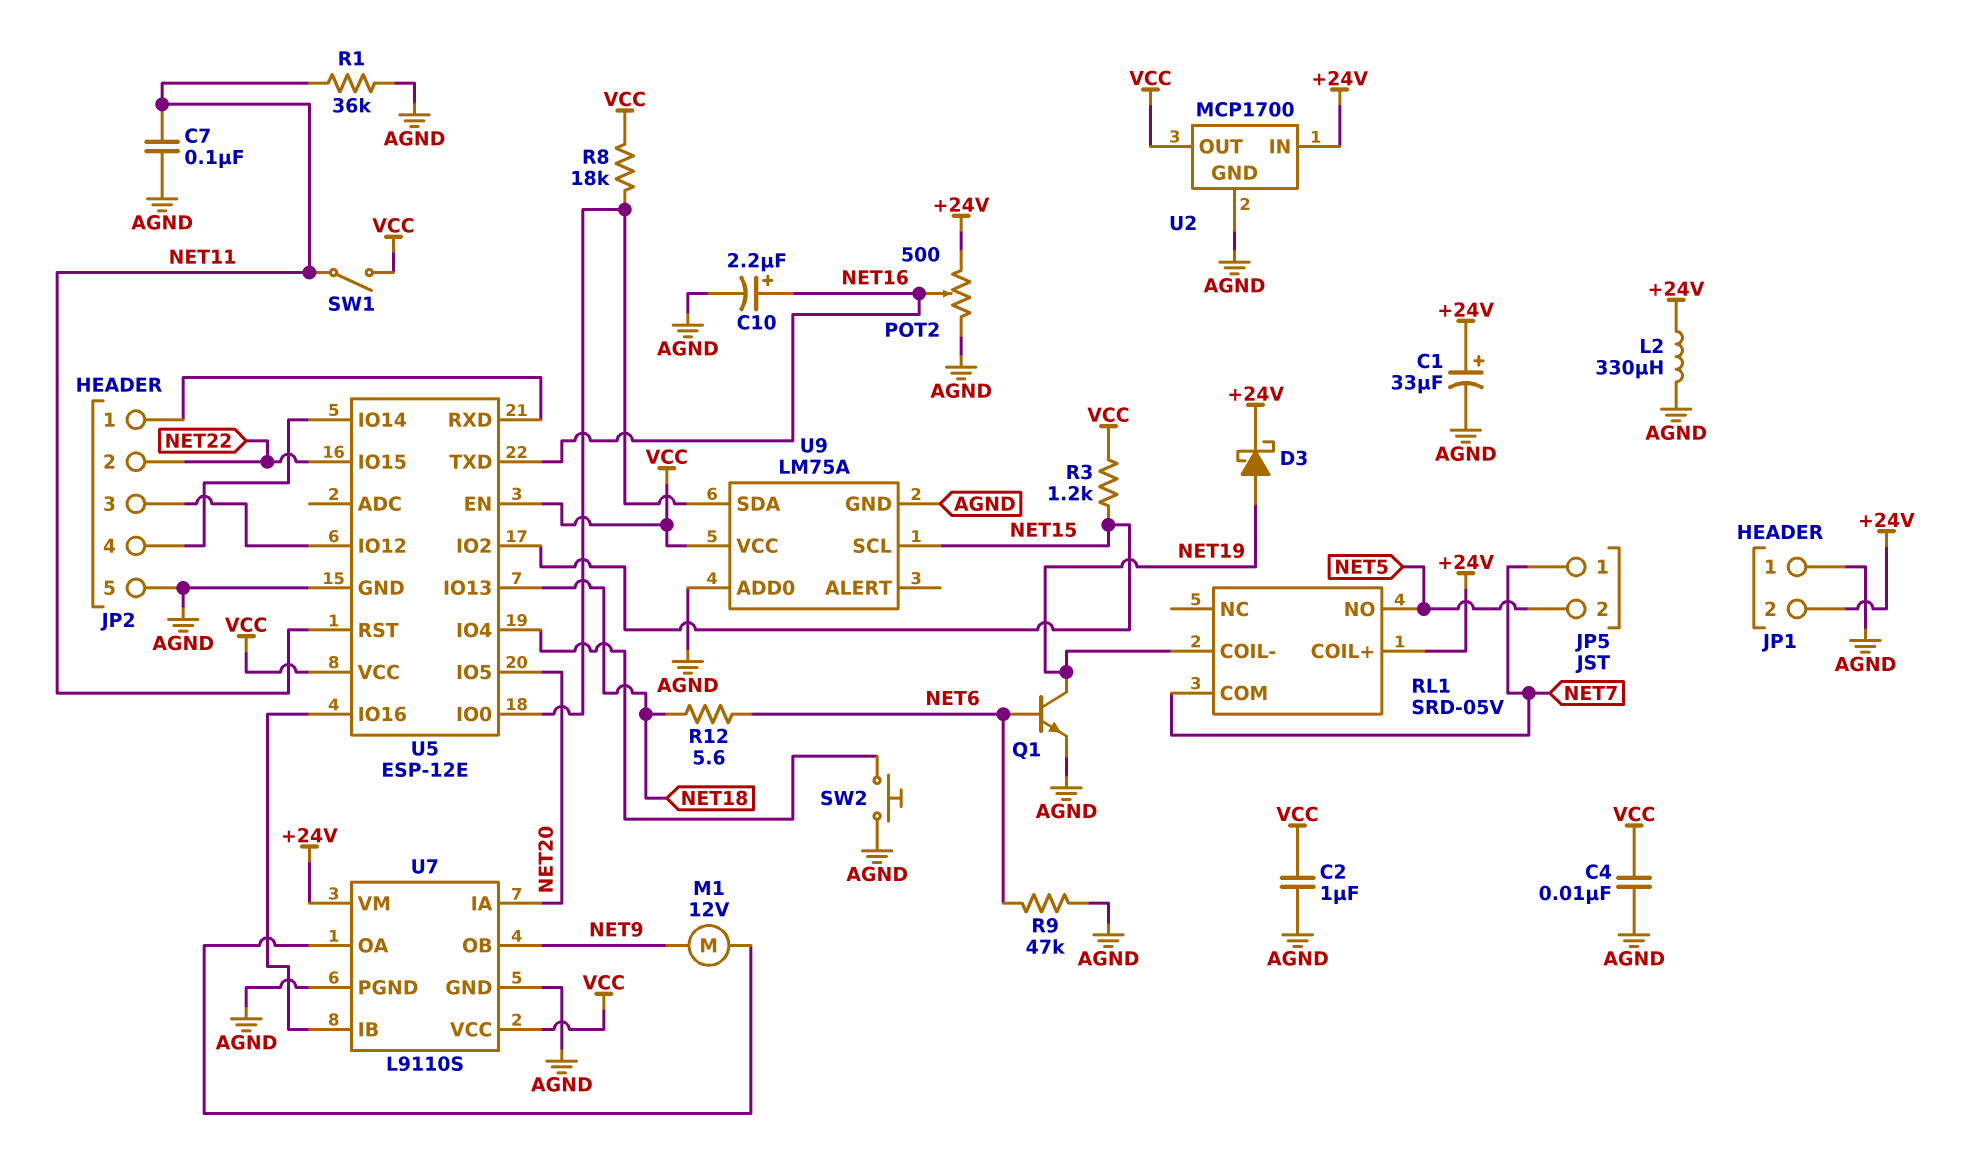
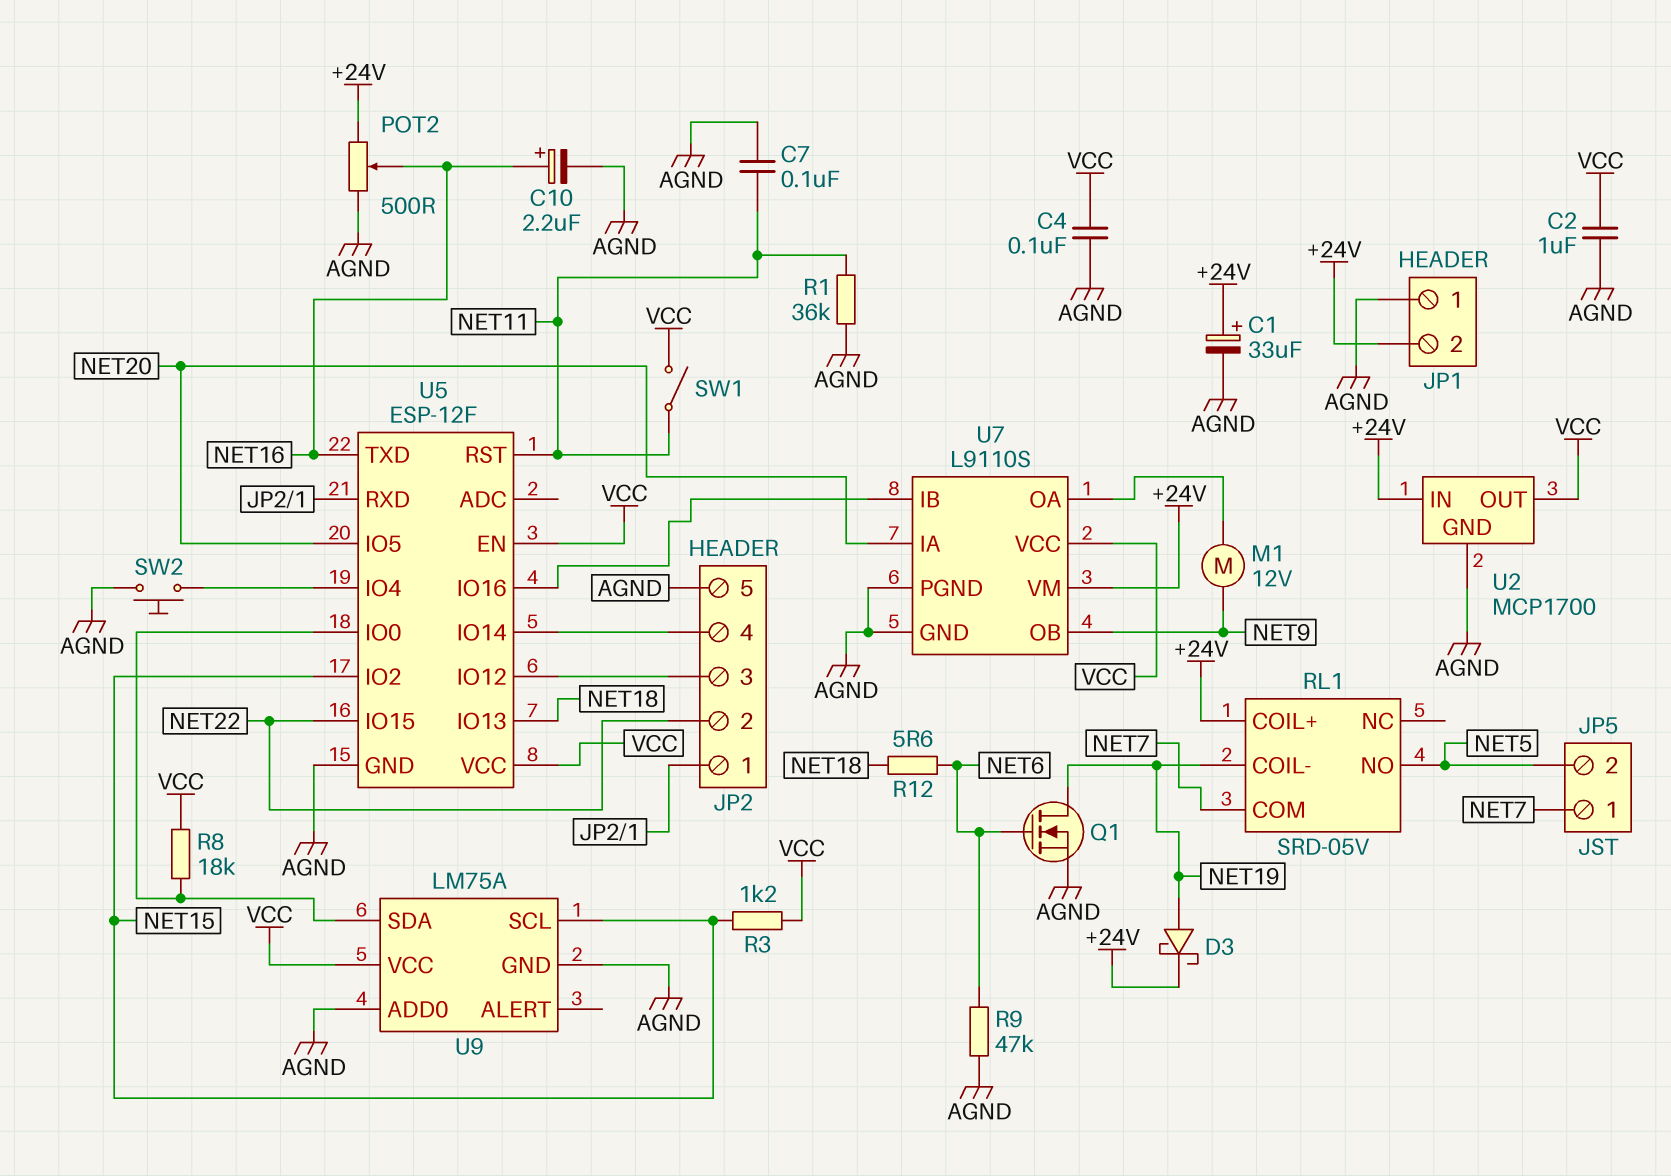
C4: 10nF (AGND, VCC) -> 100nF (AGND, VCC)
L2: 330uH (+24V, AGND) -> none
Q1: NPN (B NET6, C NET19, E AGND) -> NMOS (G NET6, D NET19, S AGND)
U5: ESP-12E -> ESP-12F

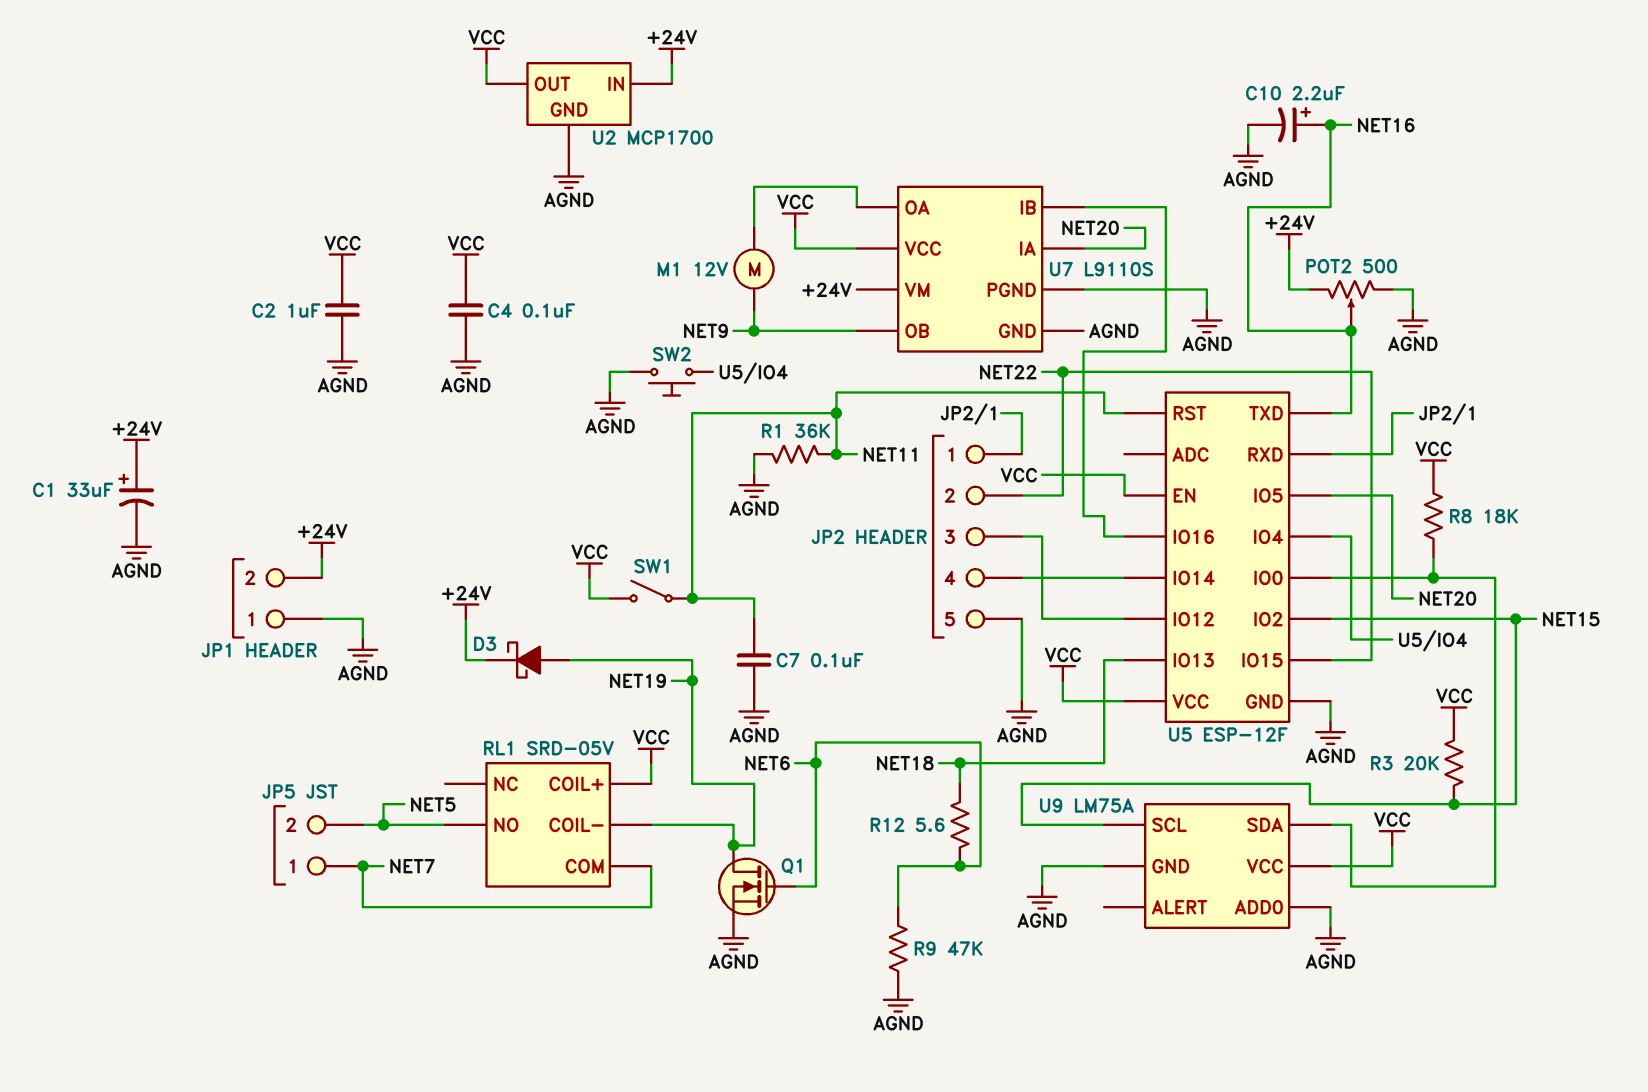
R3: 1.2k (NET15, VCC) -> 20k (NET15, VCC)
RL1 pin COIL+: +24V -> VCC

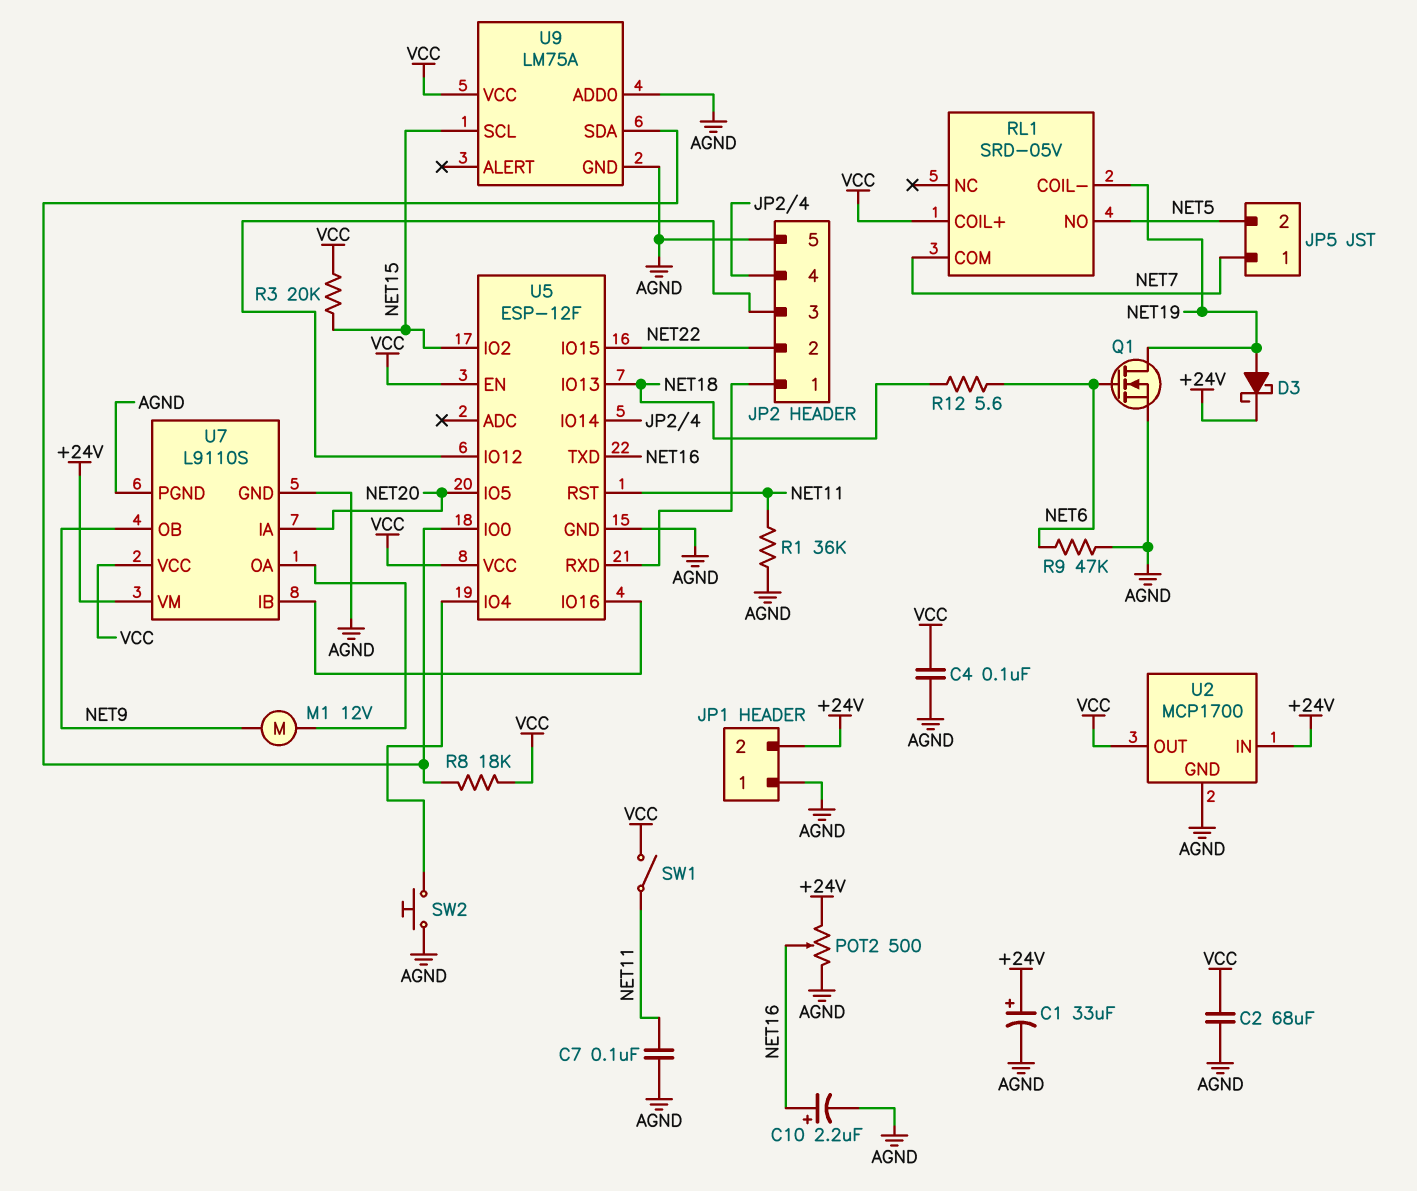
C2: 1uF (AGND, VCC) -> 68uF (AGND, VCC)

